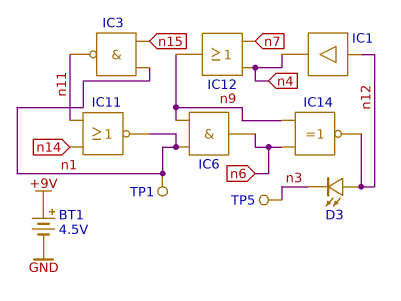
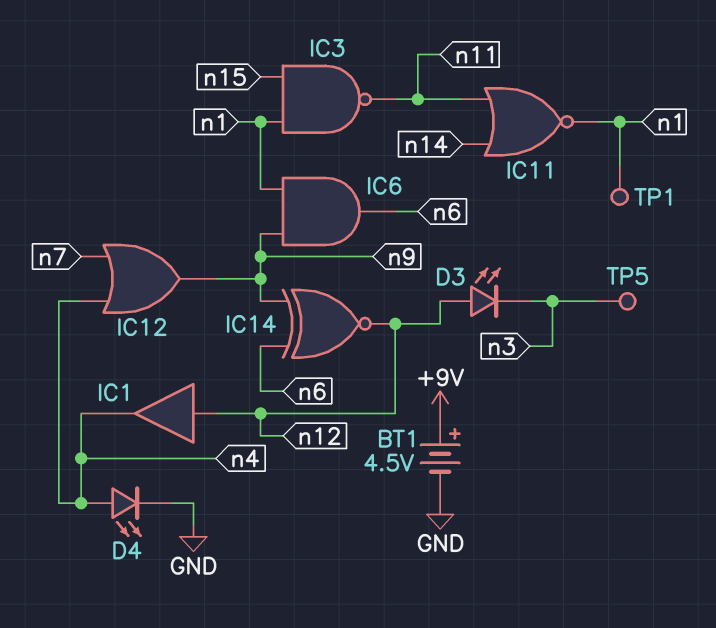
D4: none -> LED (A n4, K GND)

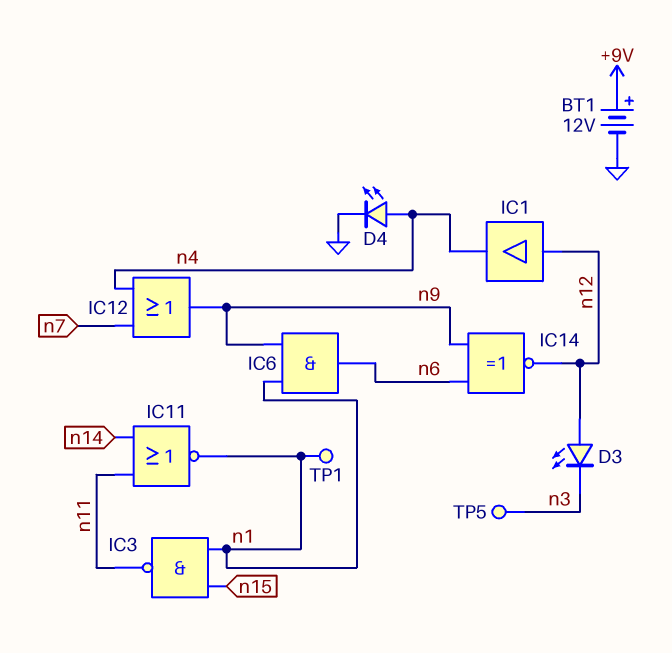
BT1: 4.5V (plus +9V, minus GND) -> 12V (plus +9V, minus GND)

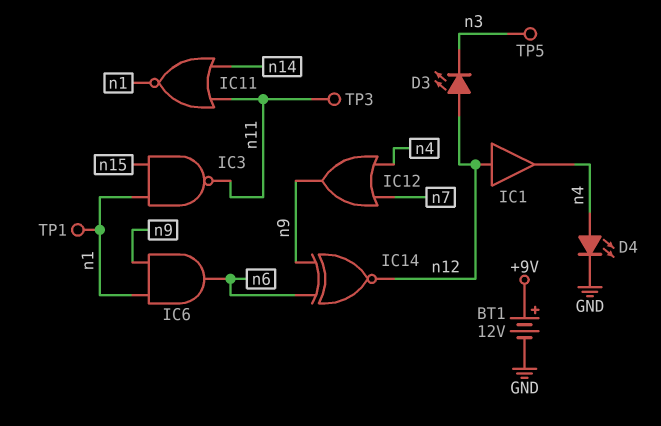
TP3: none -> test point (n11)

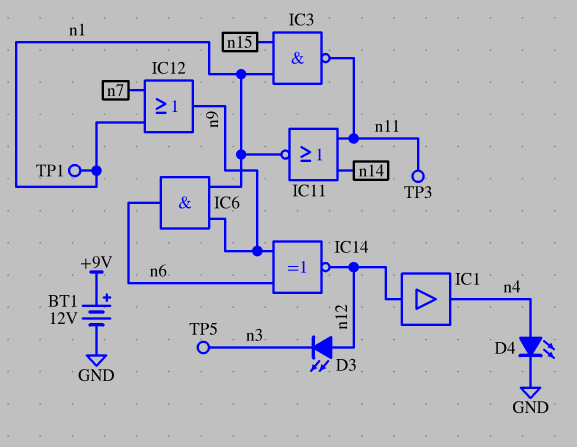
IC12: OR (in n4, in n7, out n9) -> OR (in n1, in n7, out n9)

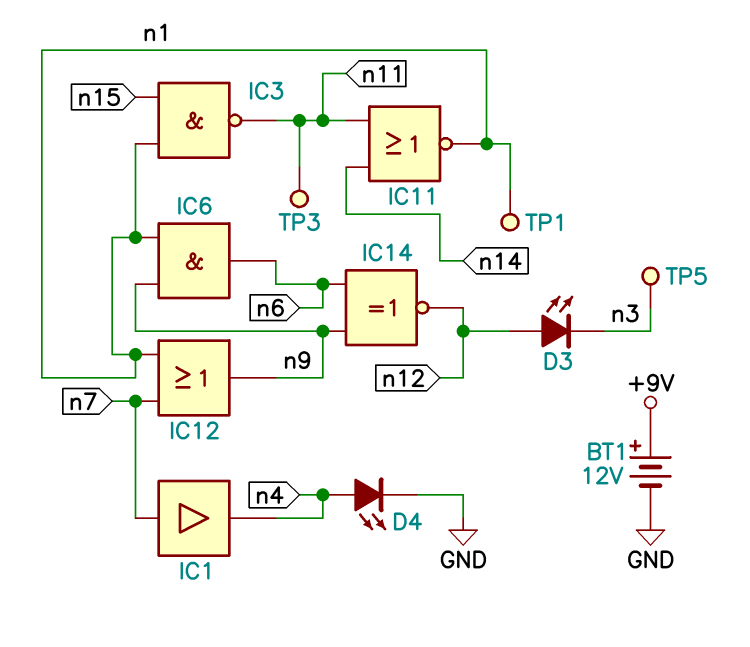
IC1: buffer (in n12, out n4) -> buffer (in n7, out n4)

